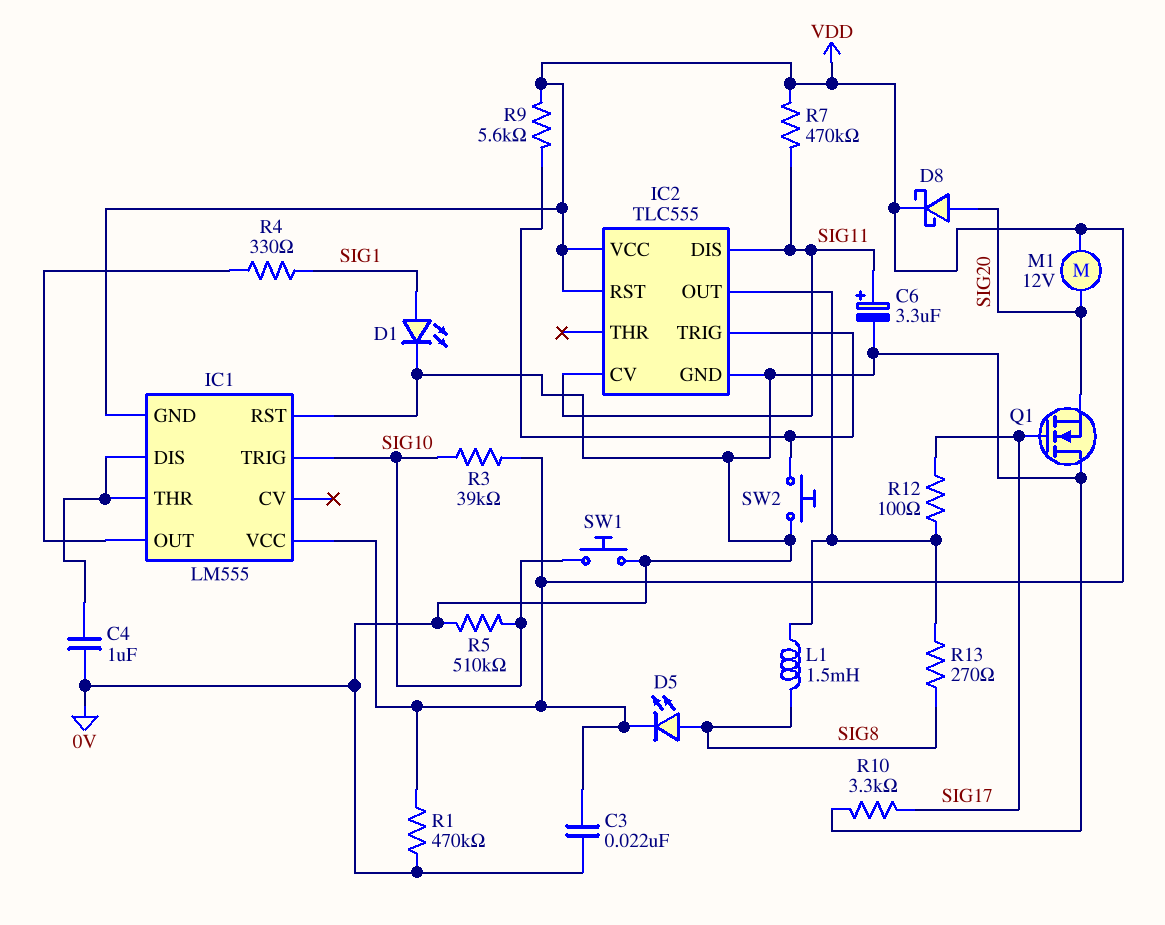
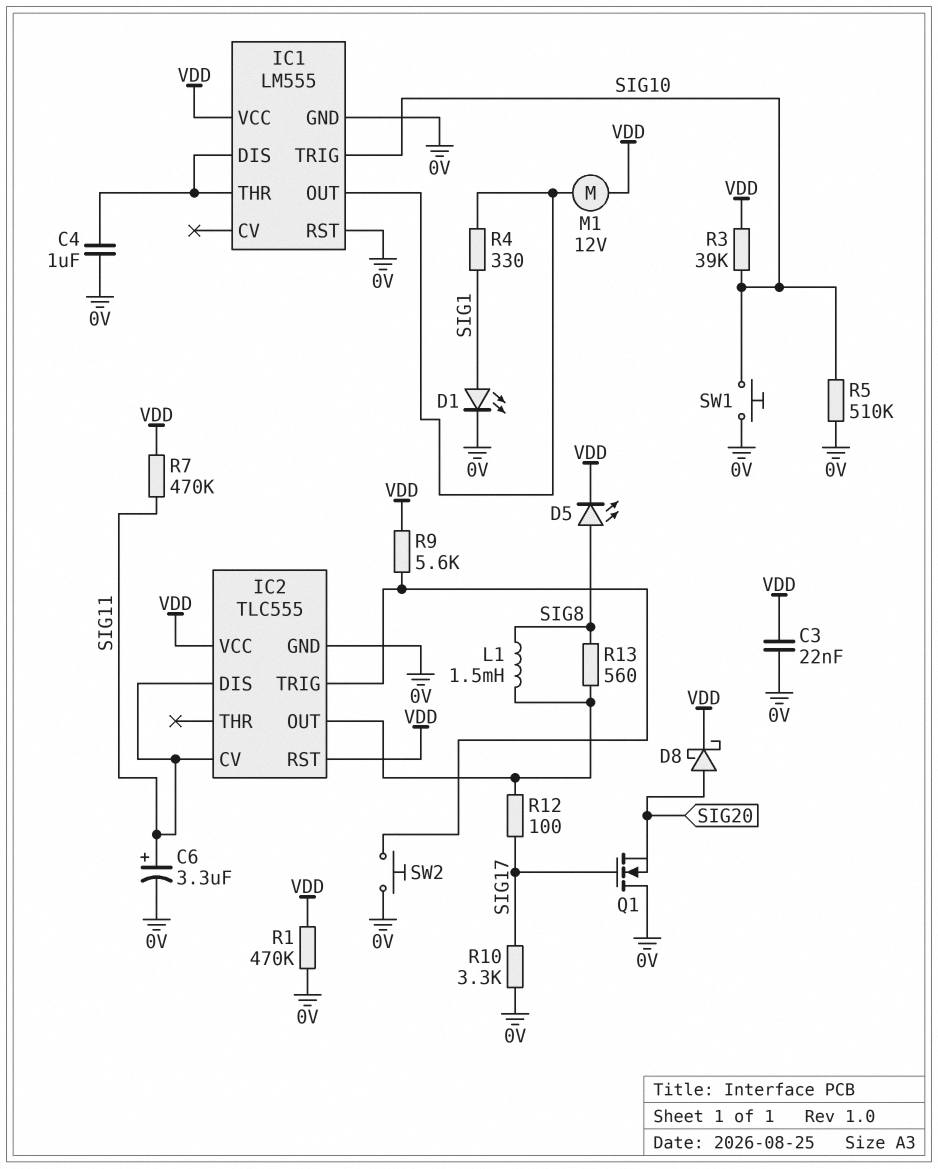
IC1 pin GND: VDD -> 0V
M1: motor 12V (SIG20, VDD) -> motor 12V (IC1/OUT, VDD)
R13: 270 (IC2/OUT, SIG8) -> 560 (IC2/OUT, SIG8)

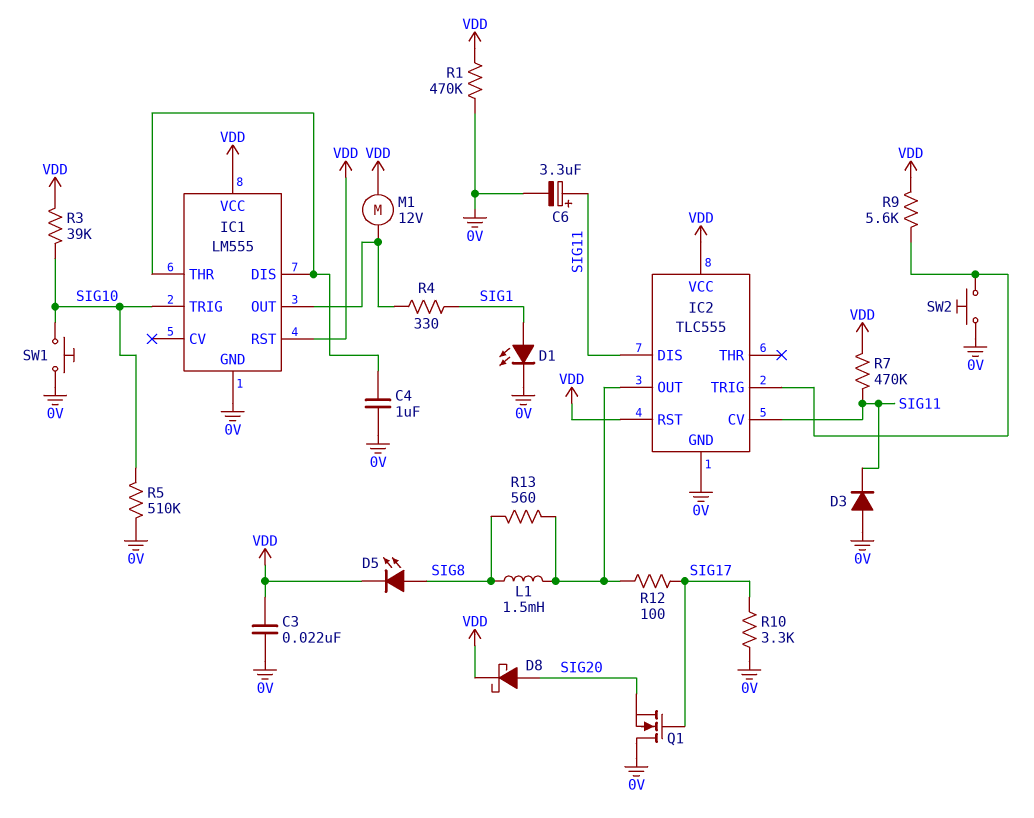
D3: none -> diode (A 0V, K SIG11)
IC1 pin RST: 0V -> VDD

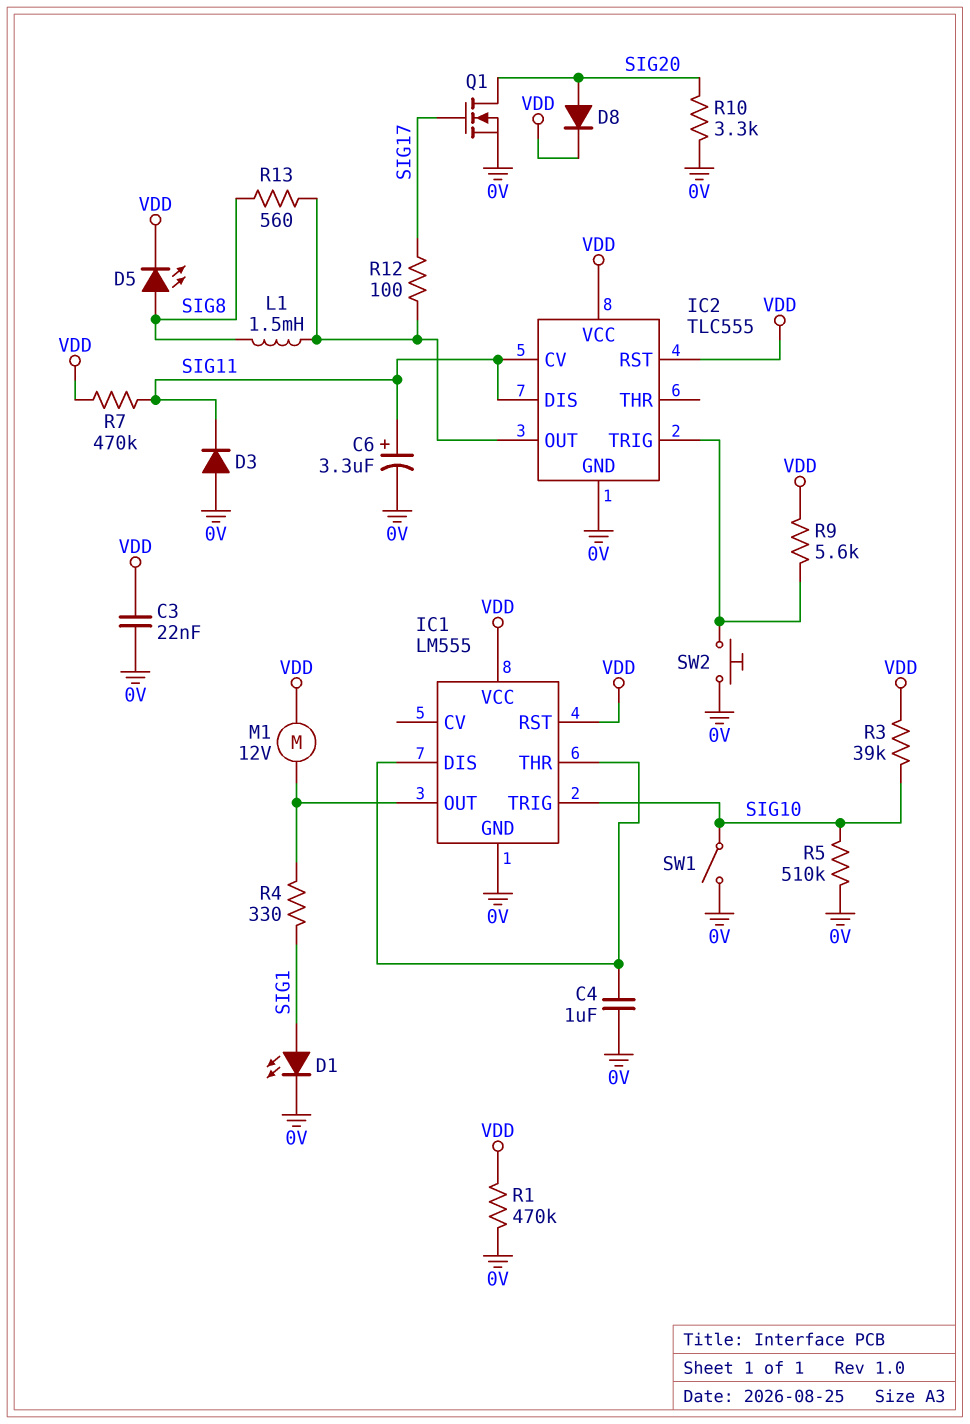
D8: schottky (A SIG20, K VDD) -> diode (A SIG20, K VDD)
Q1: NMOS (G SIG17, D 0V, S SIG20) -> NMOS (G SIG17, D SIG20, S 0V)
R10: 3.3k (0V, SIG17) -> 3.3k (0V, SIG20)
SW1: button (0V, SIG10) -> switch (0V, SIG10)

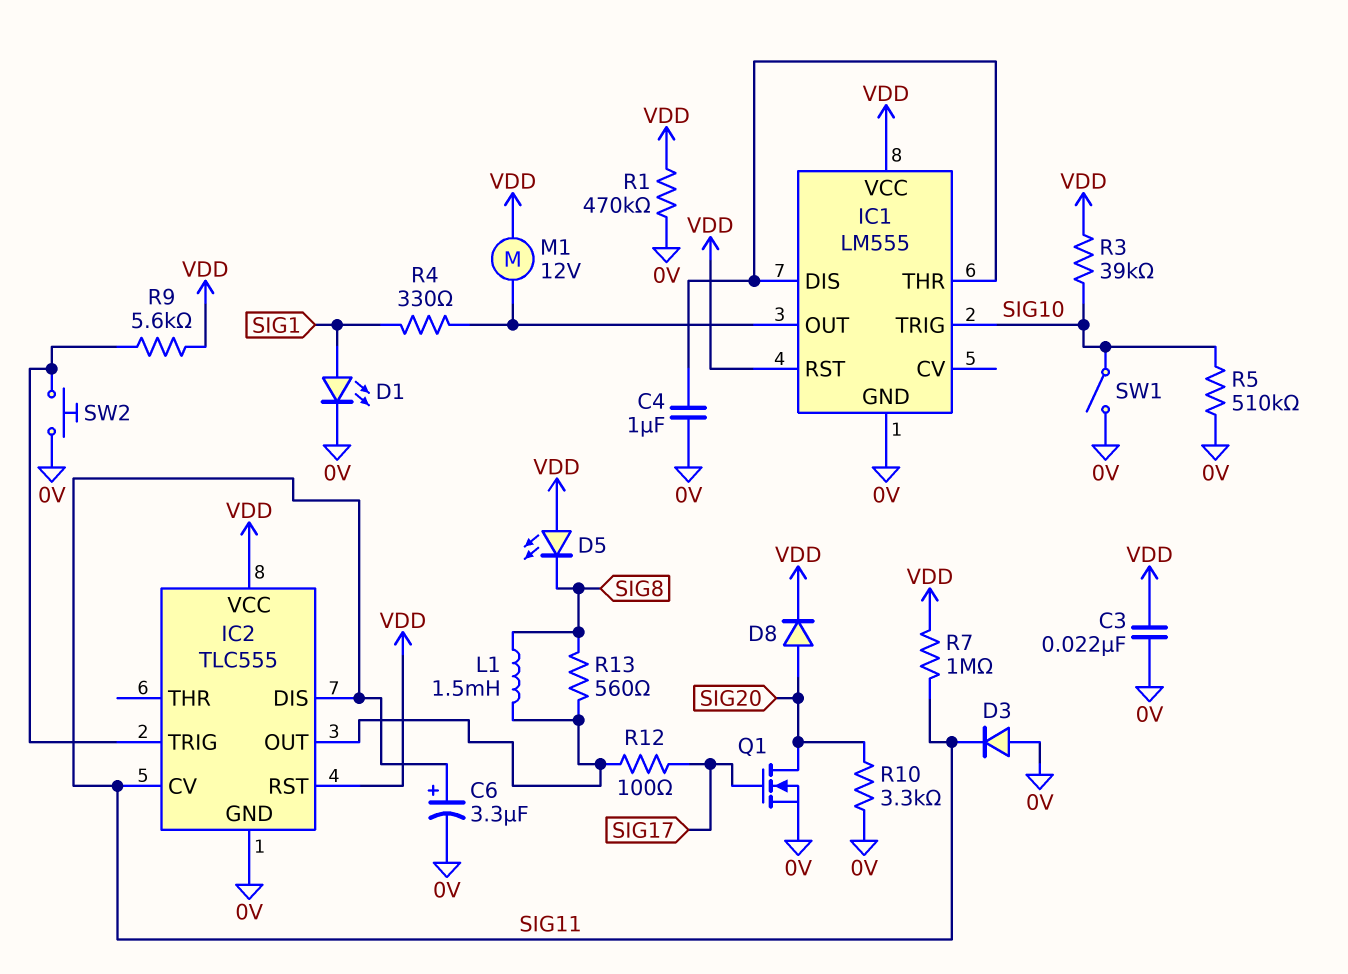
D5: LED (A SIG8, K VDD) -> LED (A VDD, K SIG8)
R7: 470k (SIG11, VDD) -> 1M (SIG11, VDD)

